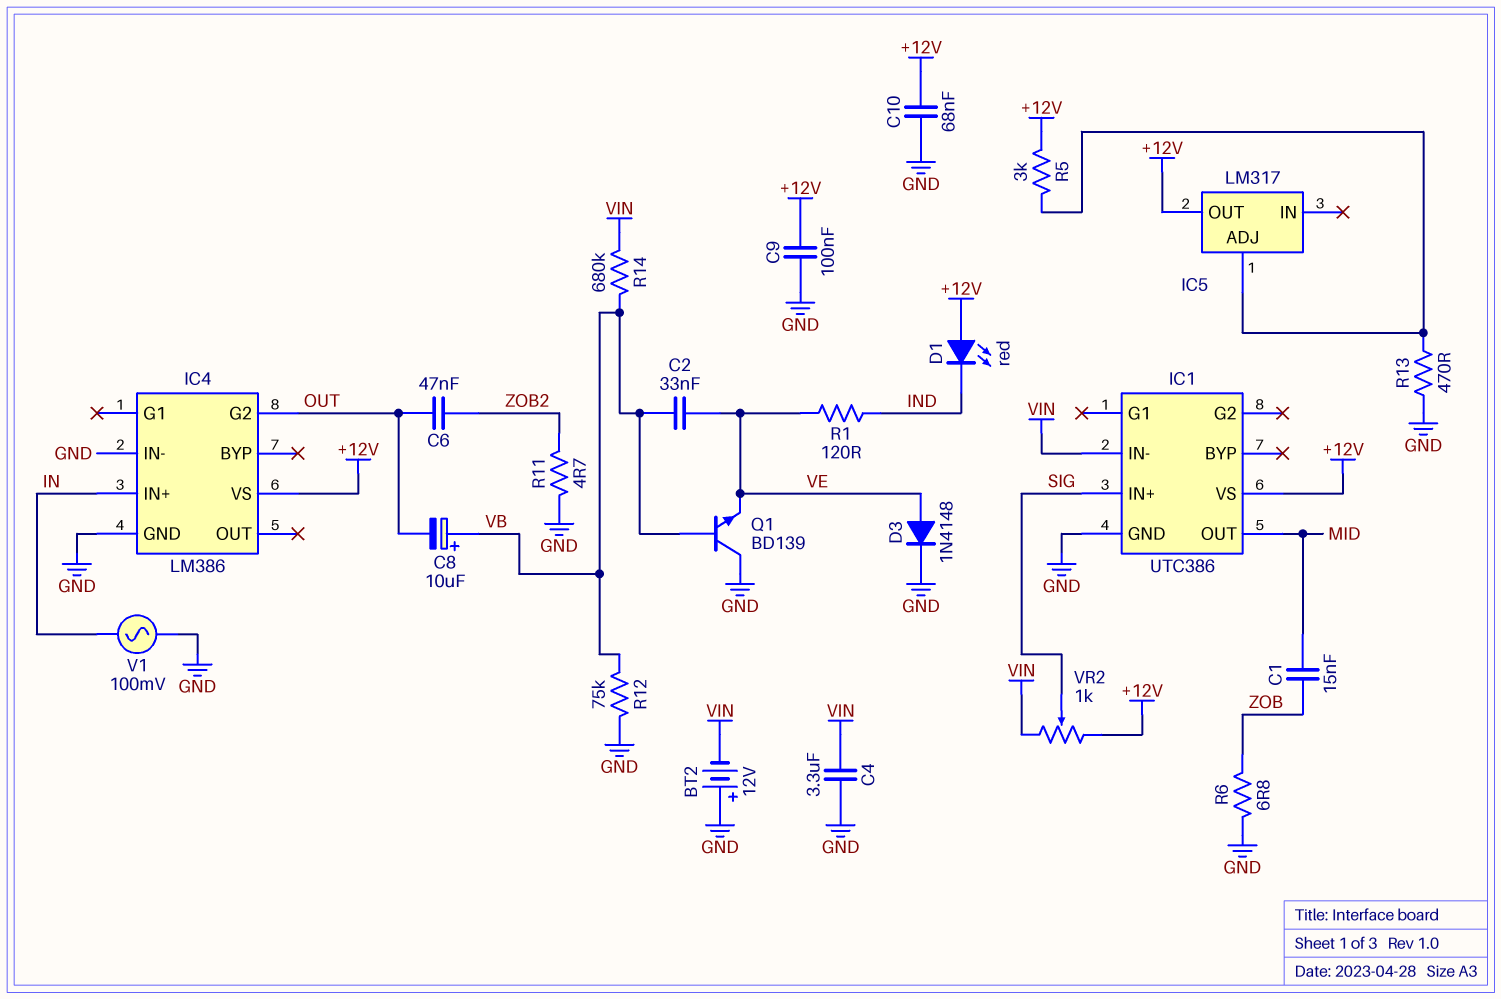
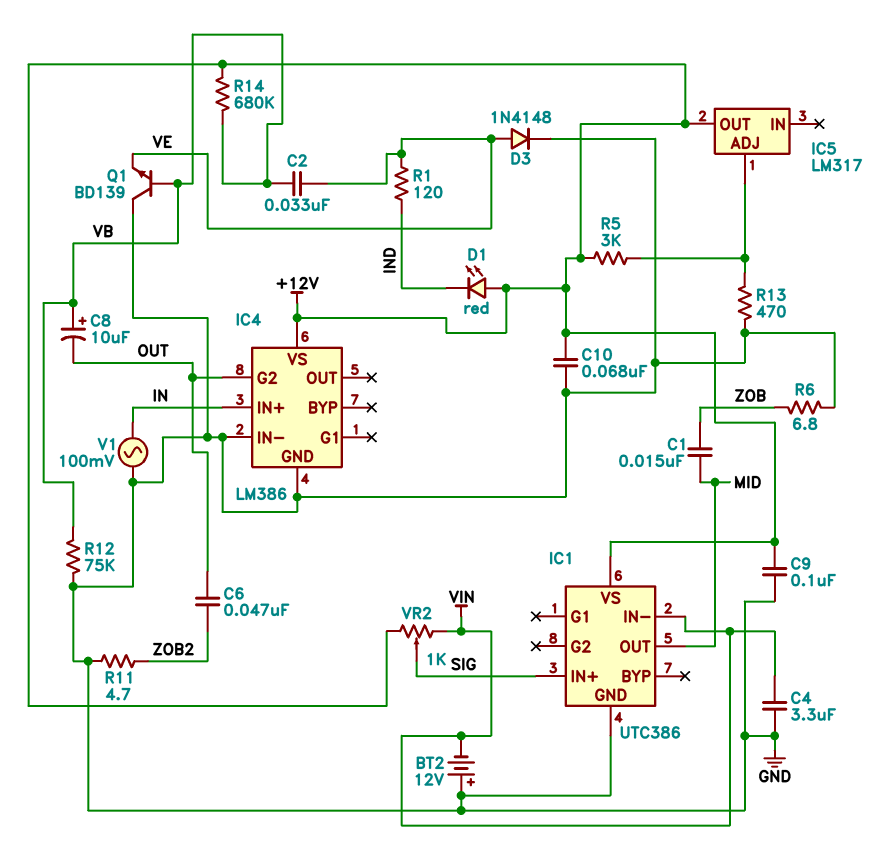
R14: 680k (VB, VIN) -> 680k (+12V, VB)

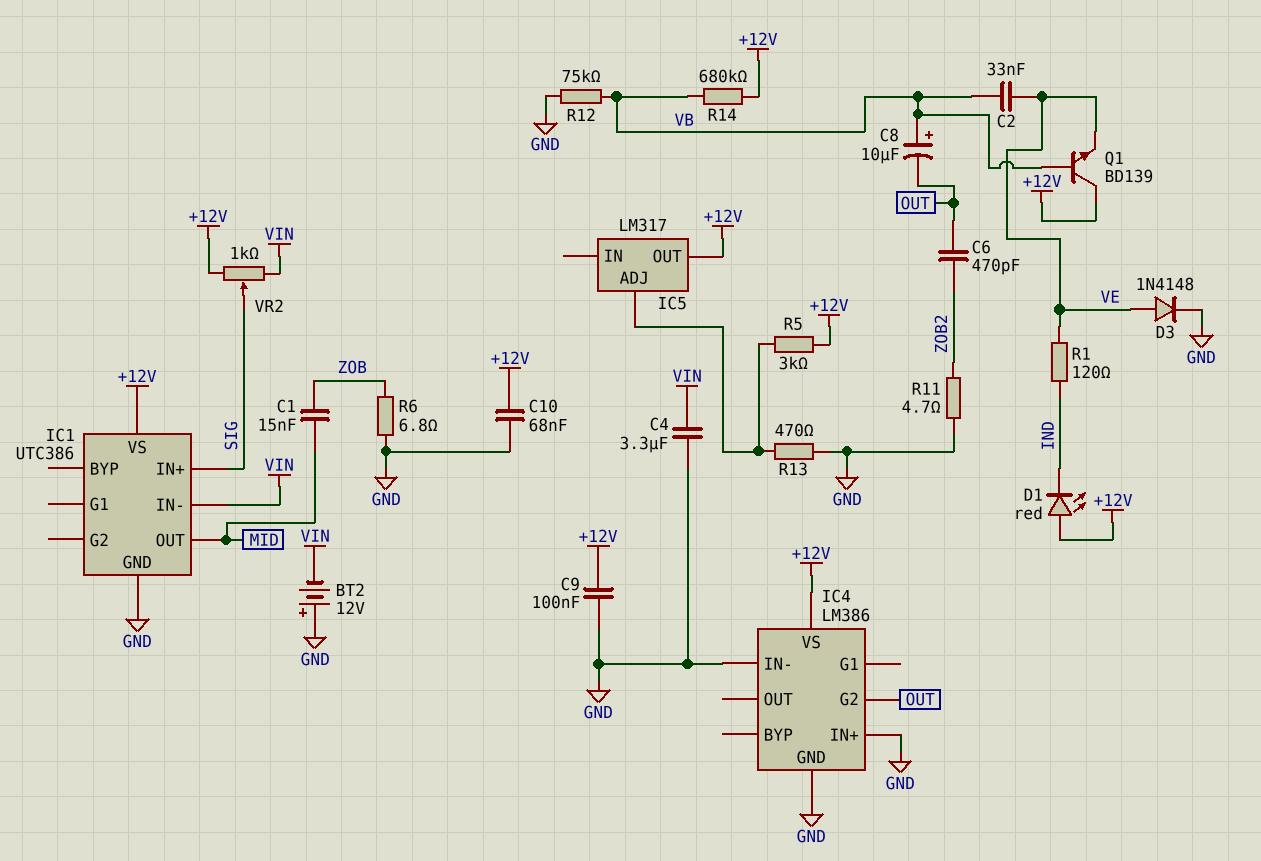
C6: 47nF (OUT, ZOB2) -> 470pF (OUT, ZOB2)
IC4 pin IN+: IN -> GND
Q1: NPN BD139 (B VB, C GND, E VE) -> NPN BD139 (B VB, C +12V, E VE)
V1: AC 100mV (GND, IN) -> none

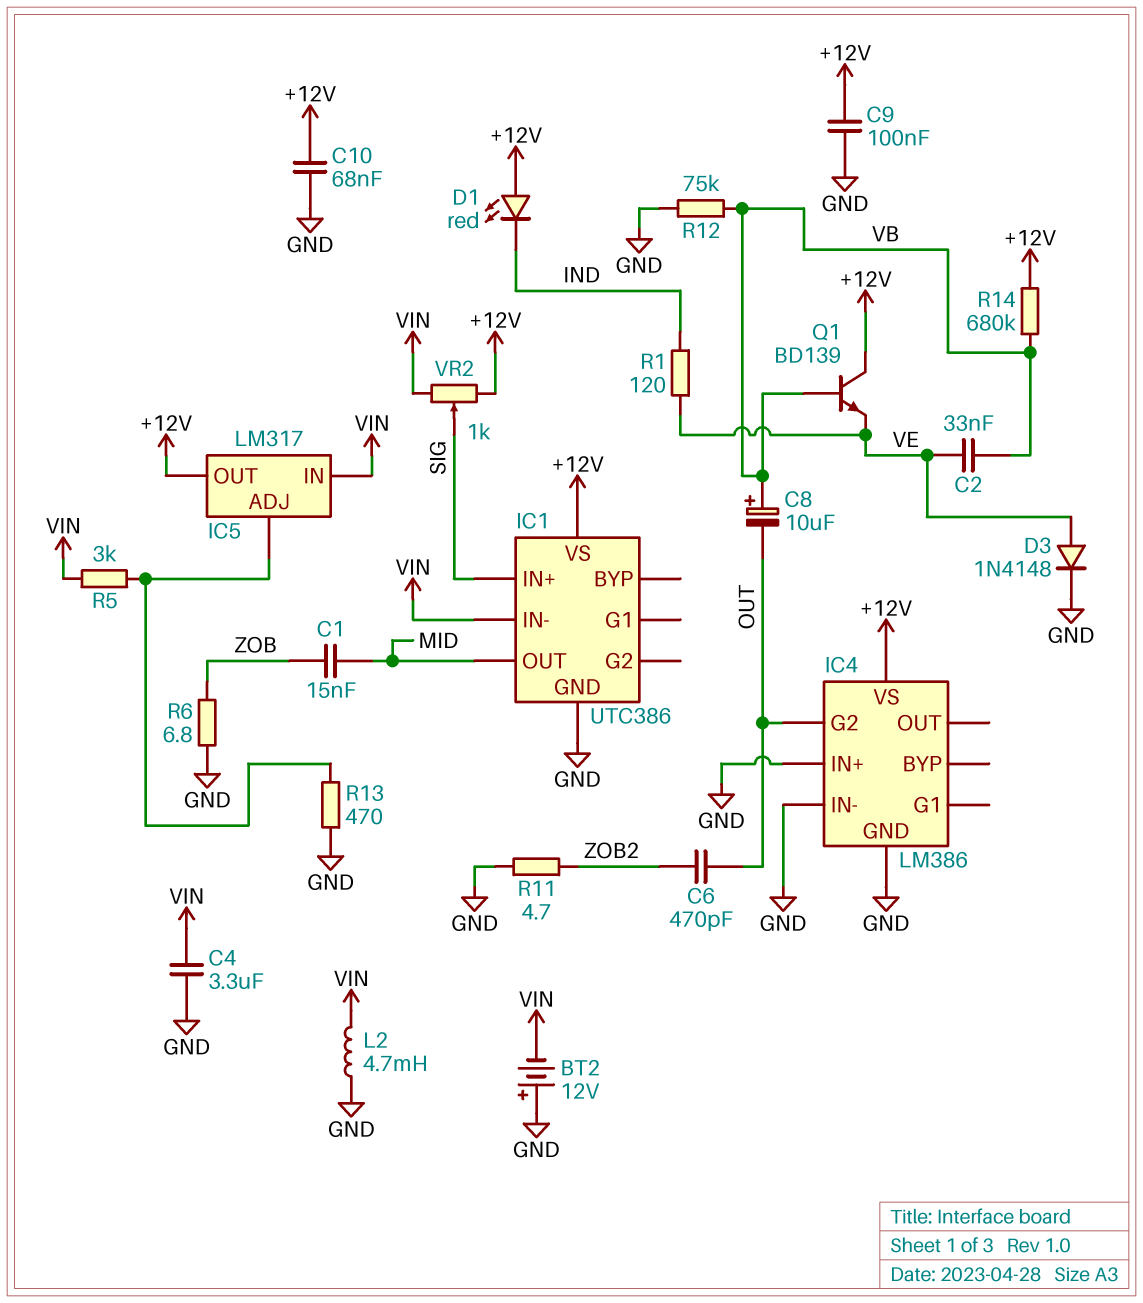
IC5 pin IN: none -> VIN
L2: none -> 4.7mH (GND, VIN)
R5: 3k (+12V, IC5/ADJ) -> 3k (IC5/ADJ, VIN)

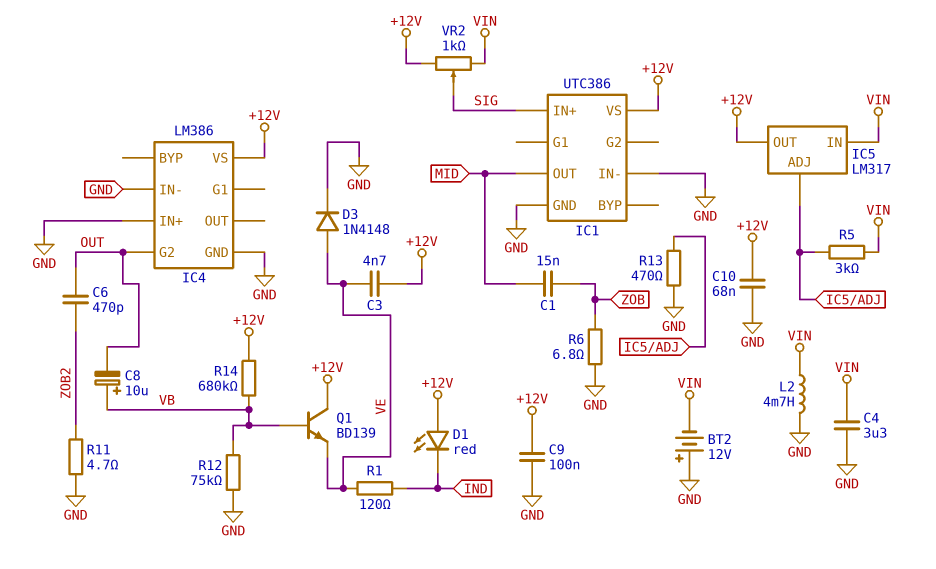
C2: 33nF (VB, VE) -> none
C3: none -> 4.7nF (+12V, VE)
IC1 pin IN-: VIN -> GND

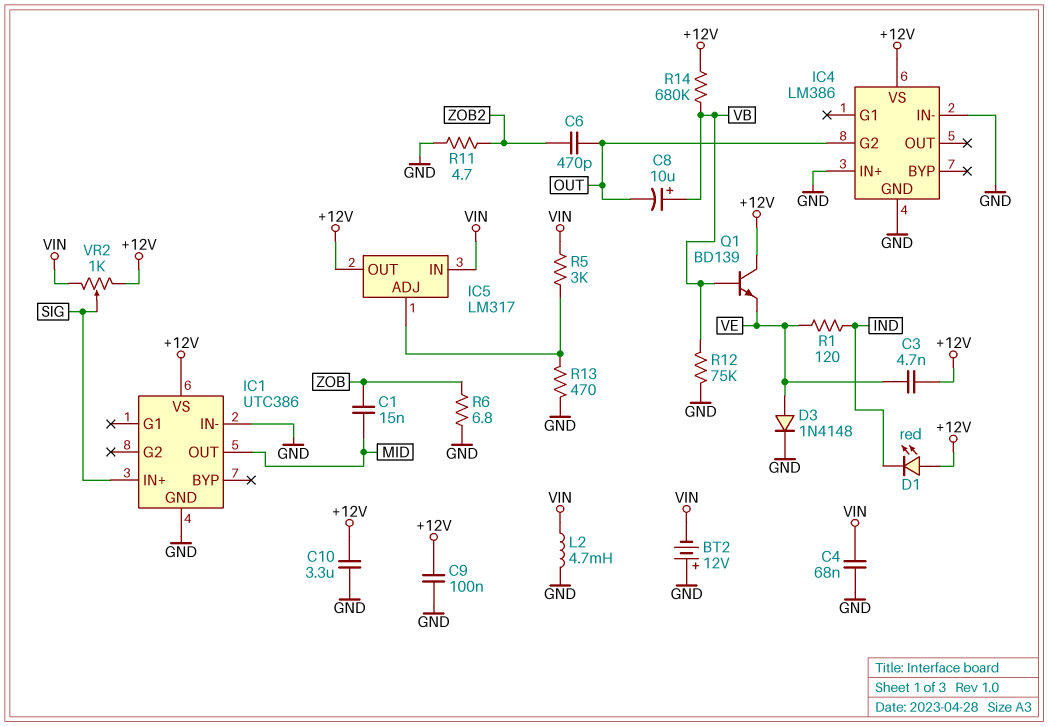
C4: 3.3uF (GND, VIN) -> 68nF (GND, VIN)
C10: 68nF (+12V, GND) -> 3.3uF (+12V, GND)

